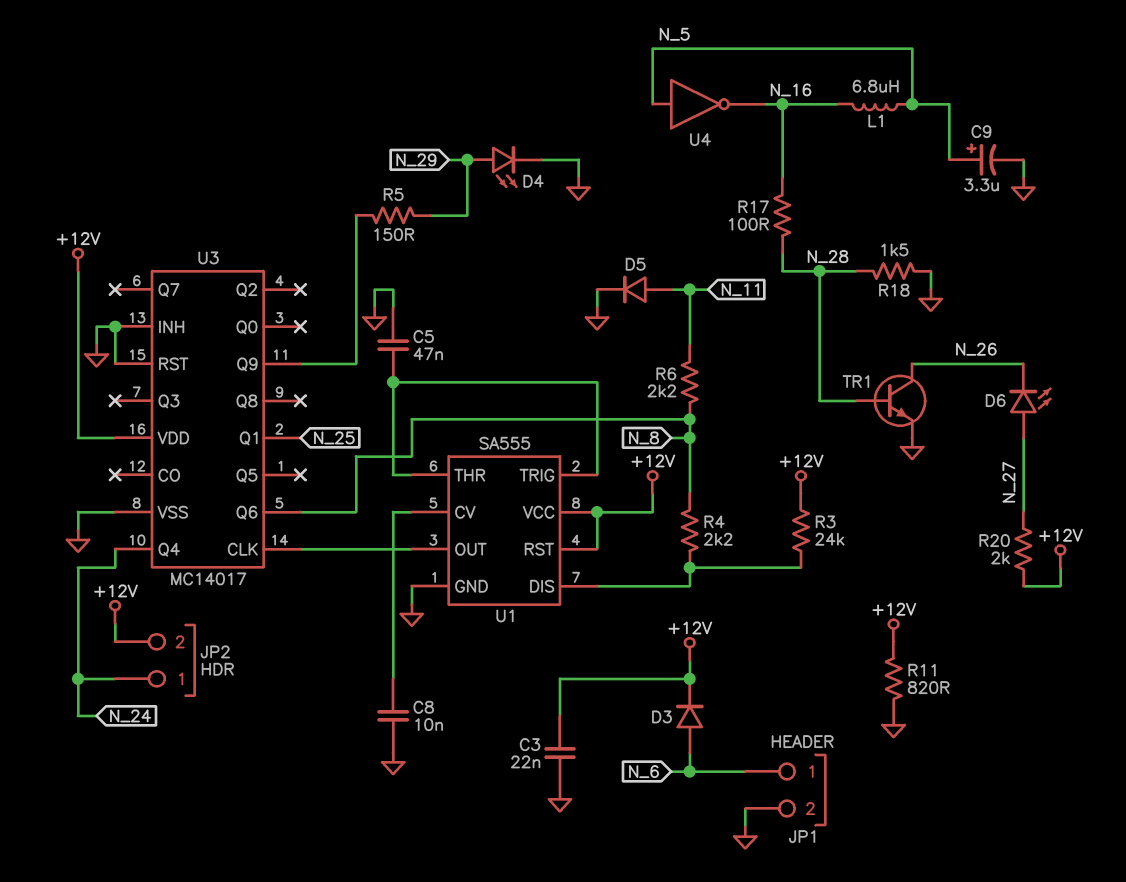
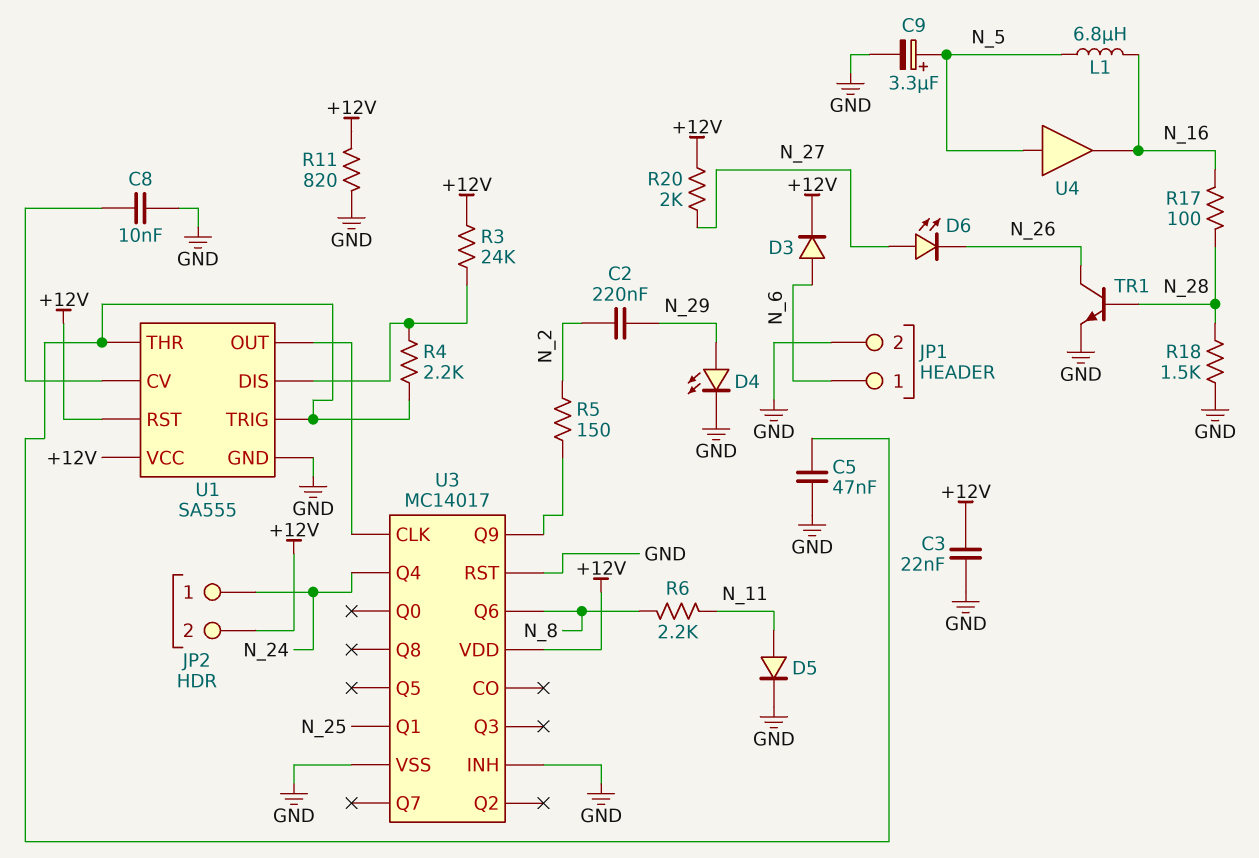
C2: none -> 220nF (N_2, N_29)
R4: 2.2k (N_8, U1/DIS) -> 2.2k (U1/DIS, U1/THR)
R5: 150 (N_29, U3/Q9) -> 150 (N_2, U3/Q9)
U4: NOT (in N_5, out N_16) -> buffer (in N_5, out N_16)

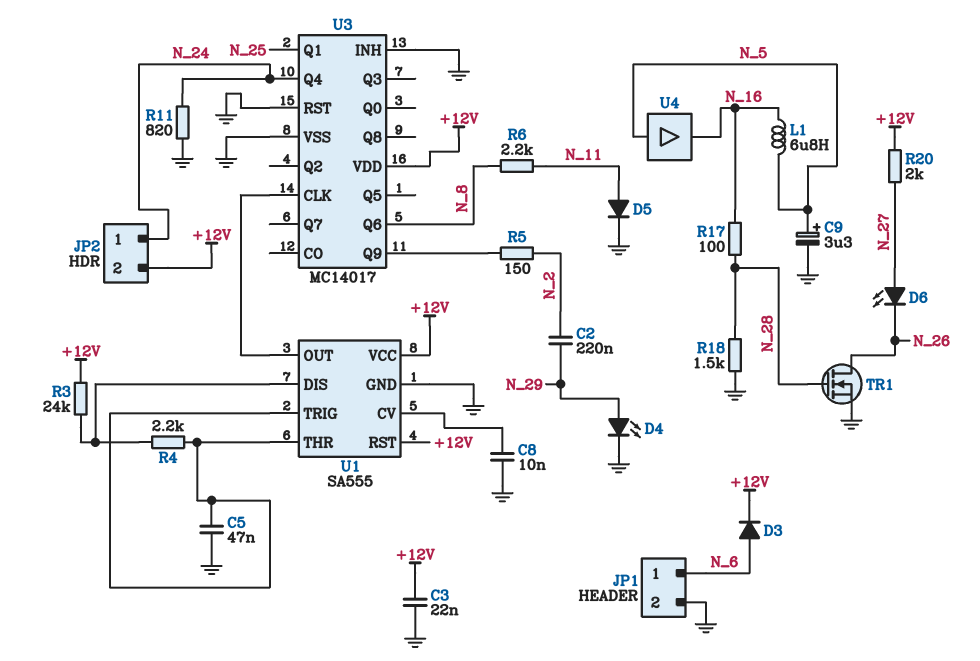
R11: 820 (+12V, GND) -> 820 (GND, N_24)
TR1: NPN (B N_28, C N_26, E GND) -> NMOS (G N_28, D N_26, S GND)

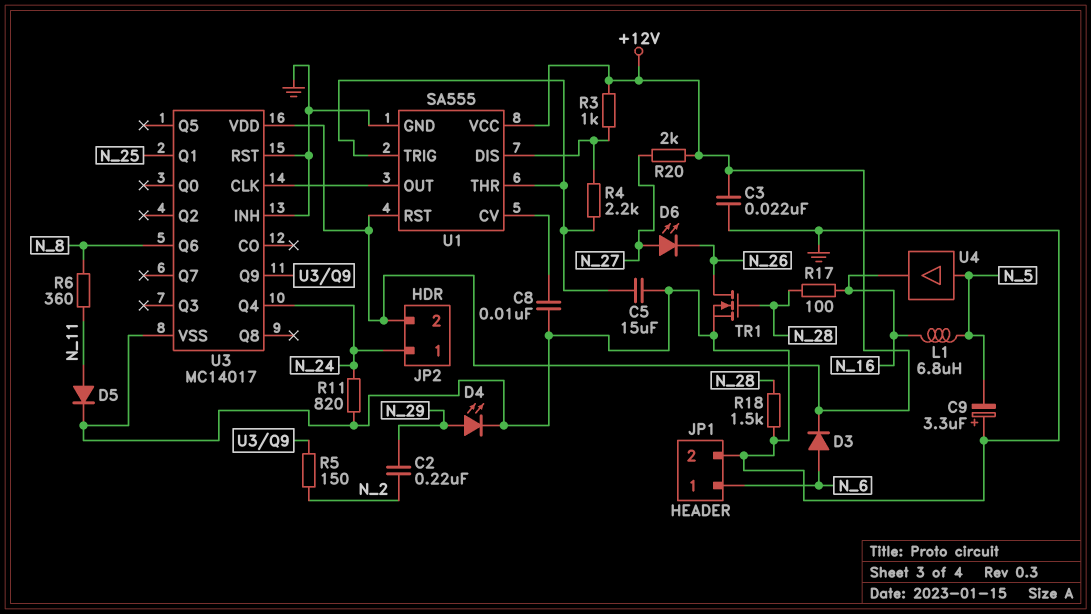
C5: 47nF (GND, U1/THR) -> 15uF (GND, U1/THR)
C9: 3.3uF (plus N_5, minus GND) -> 3.3uF (plus GND, minus N_5)
R3: 24k (+12V, U1/DIS) -> 1k (+12V, U1/DIS)
R6: 2.2k (N_8, N_11) -> 360 (N_8, N_11)

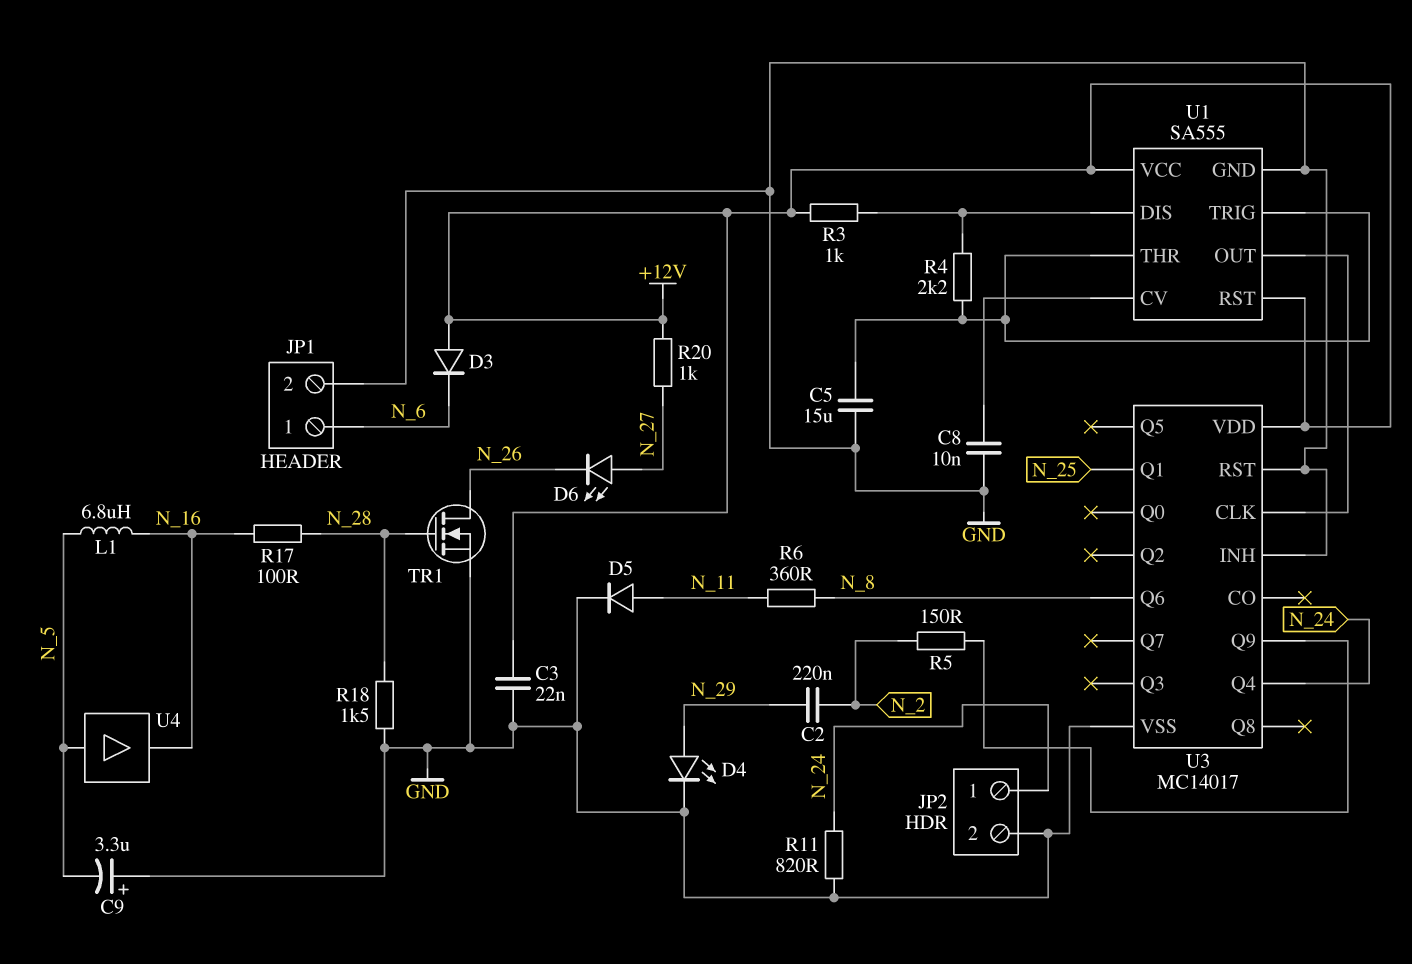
D3: diode (A N_6, K +12V) -> diode (A +12V, K N_6)
JP2 pin 2: +12V -> GND
R20: 2k (+12V, N_27) -> 1k (+12V, N_27)

